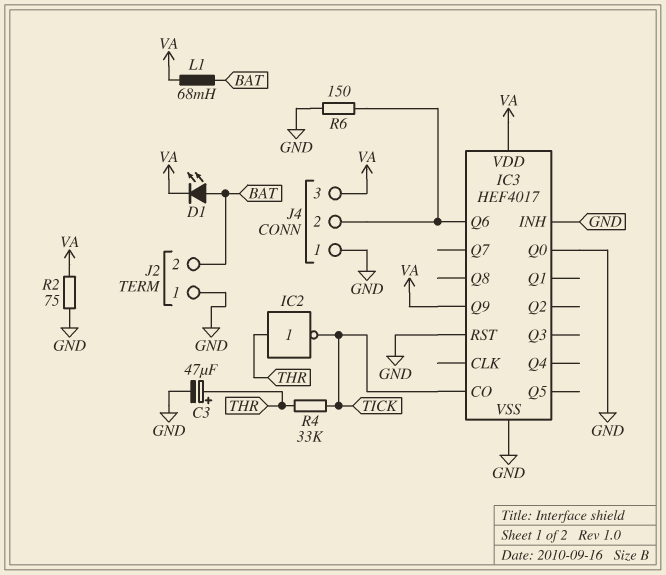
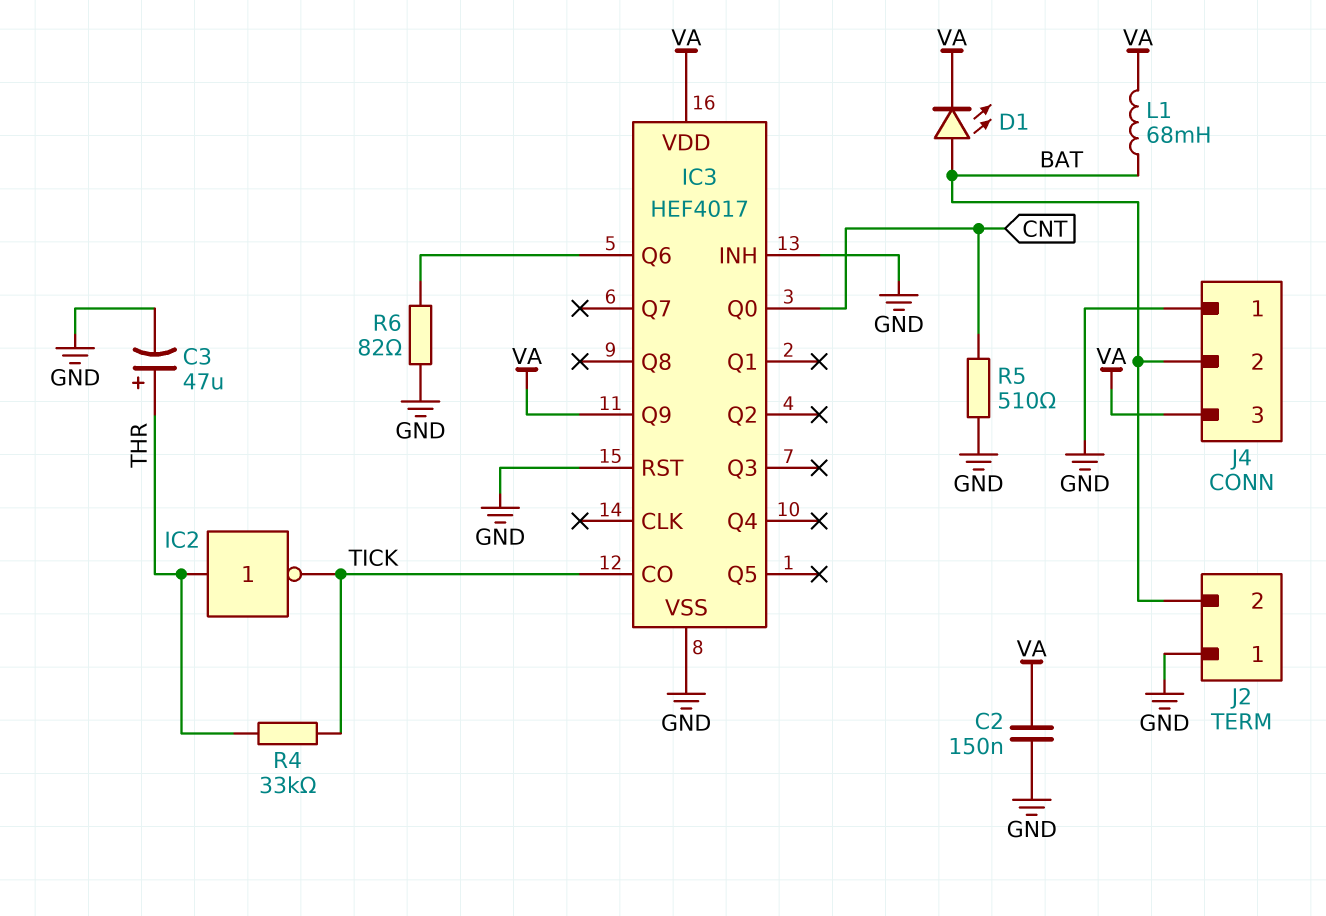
C2: none -> 150nF (GND, VA)
IC3 pin Q0: GND -> CNT
J4 pin 2: IC3/Q6 -> BAT
R2: 75 (GND, VA) -> none
R5: none -> 510 (CNT, GND)
R6: 150 (GND, IC3/Q6) -> 82 (GND, IC3/Q6)

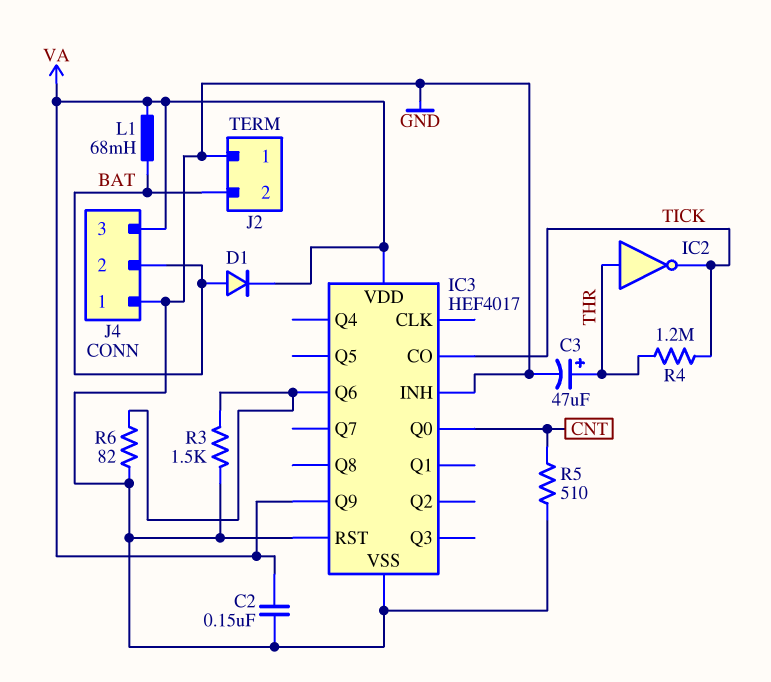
D1: LED (A BAT, K VA) -> diode (A BAT, K VA)
R3: none -> 1.5k (GND, IC3/Q6)
R4: 33k (THR, TICK) -> 1.2M (THR, TICK)

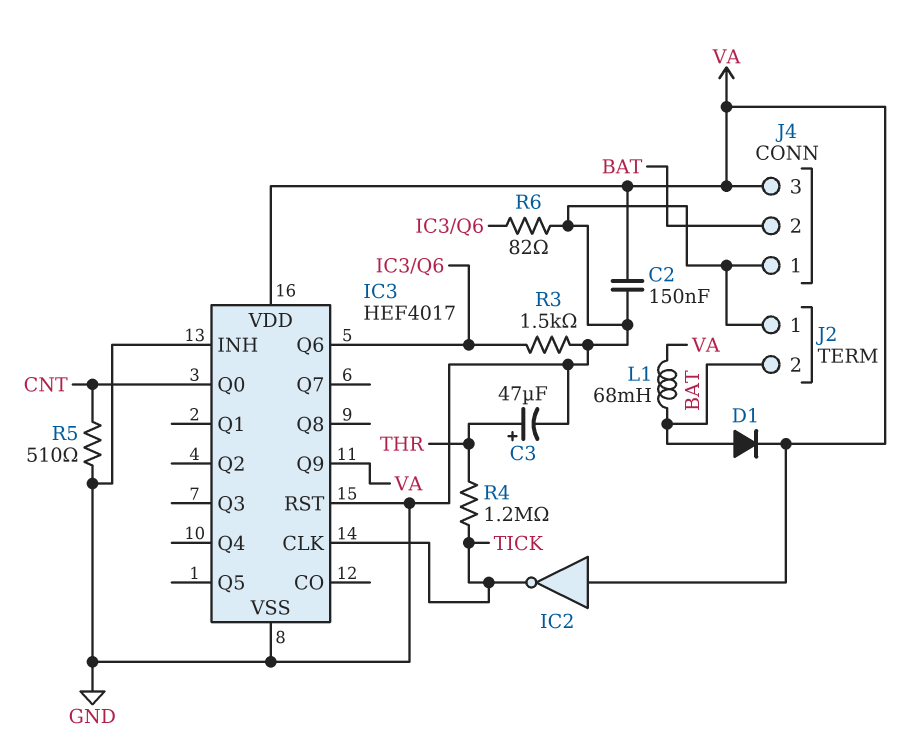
IC2: NOT (in THR, out TICK) -> NOT (in VA, out TICK)
IC3 pin CLK: none -> TICK
IC3 pin CO: TICK -> none

